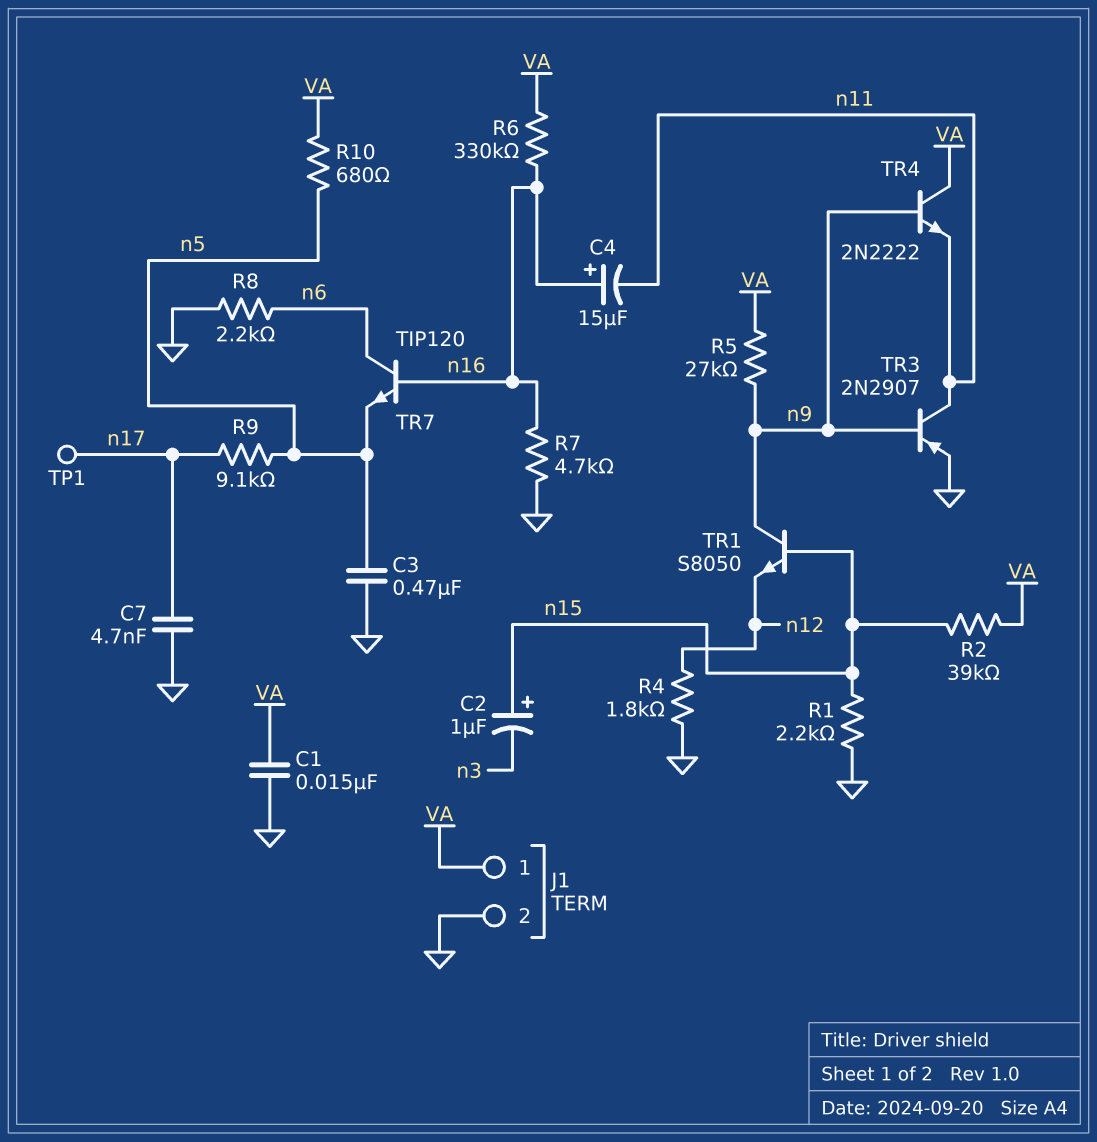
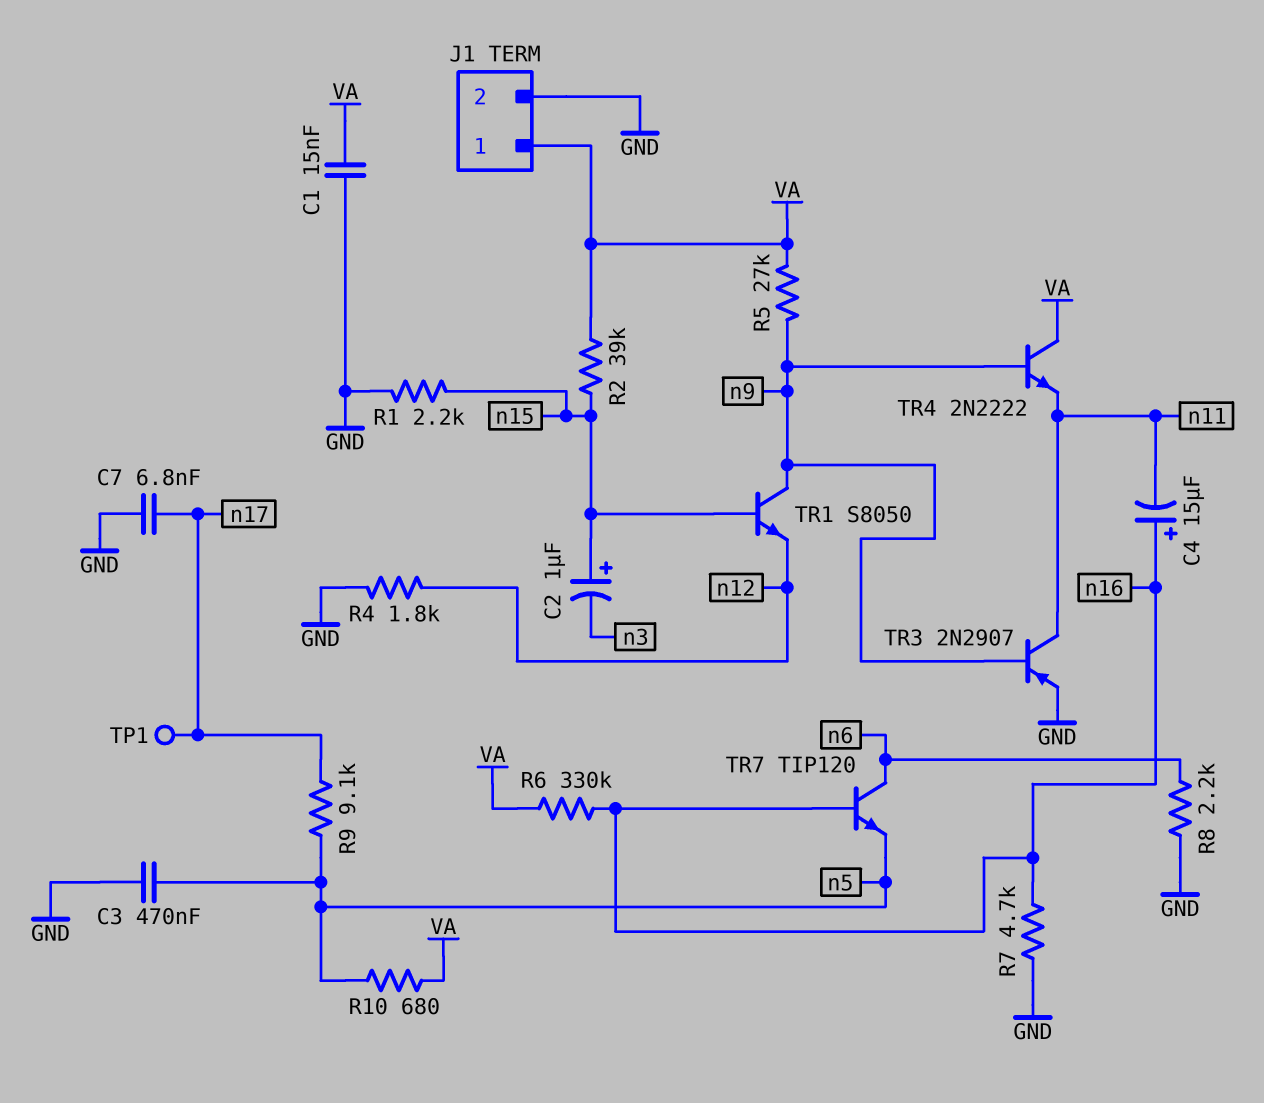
C7: 4.7nF (GND, n17) -> 6.8nF (GND, n17)

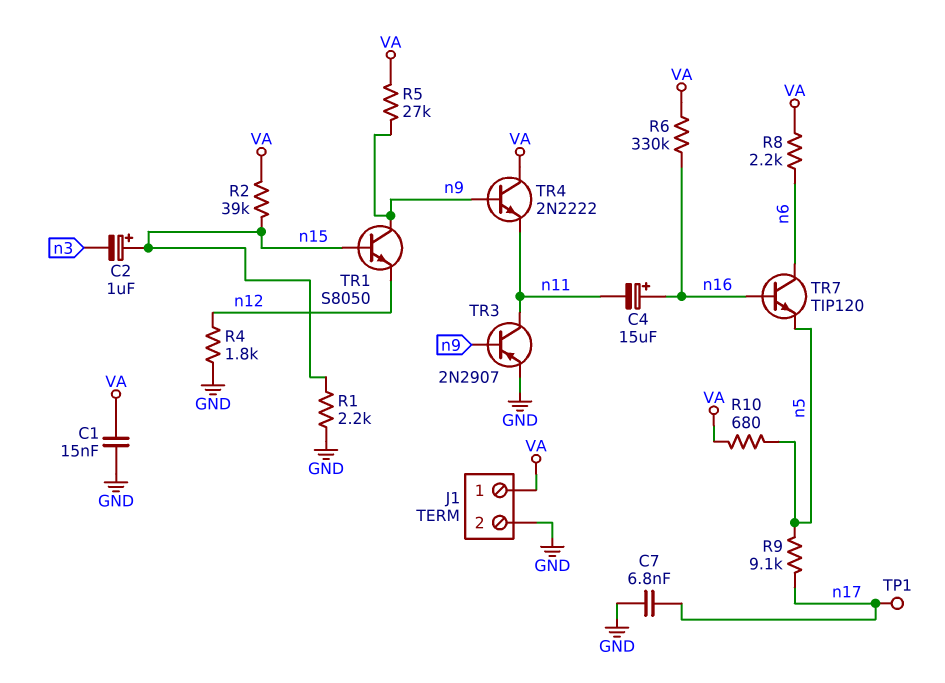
C3: 470nF (GND, n5) -> none
R7: 4.7k (GND, n16) -> none
R8: 2.2k (GND, n6) -> 2.2k (VA, n6)

